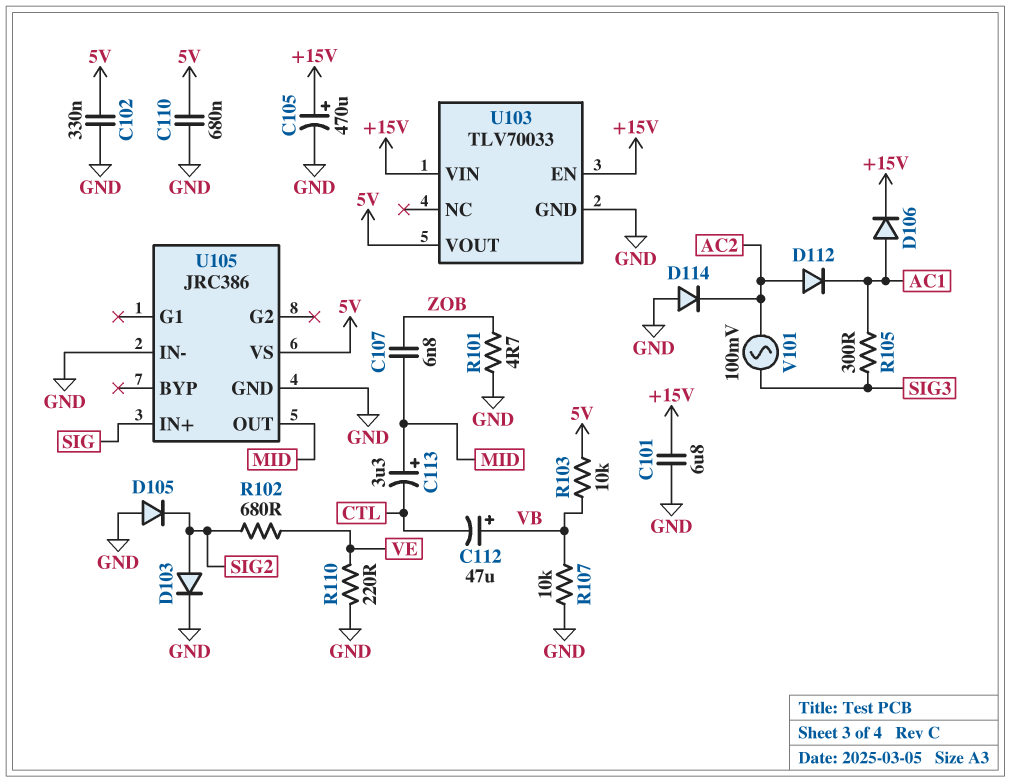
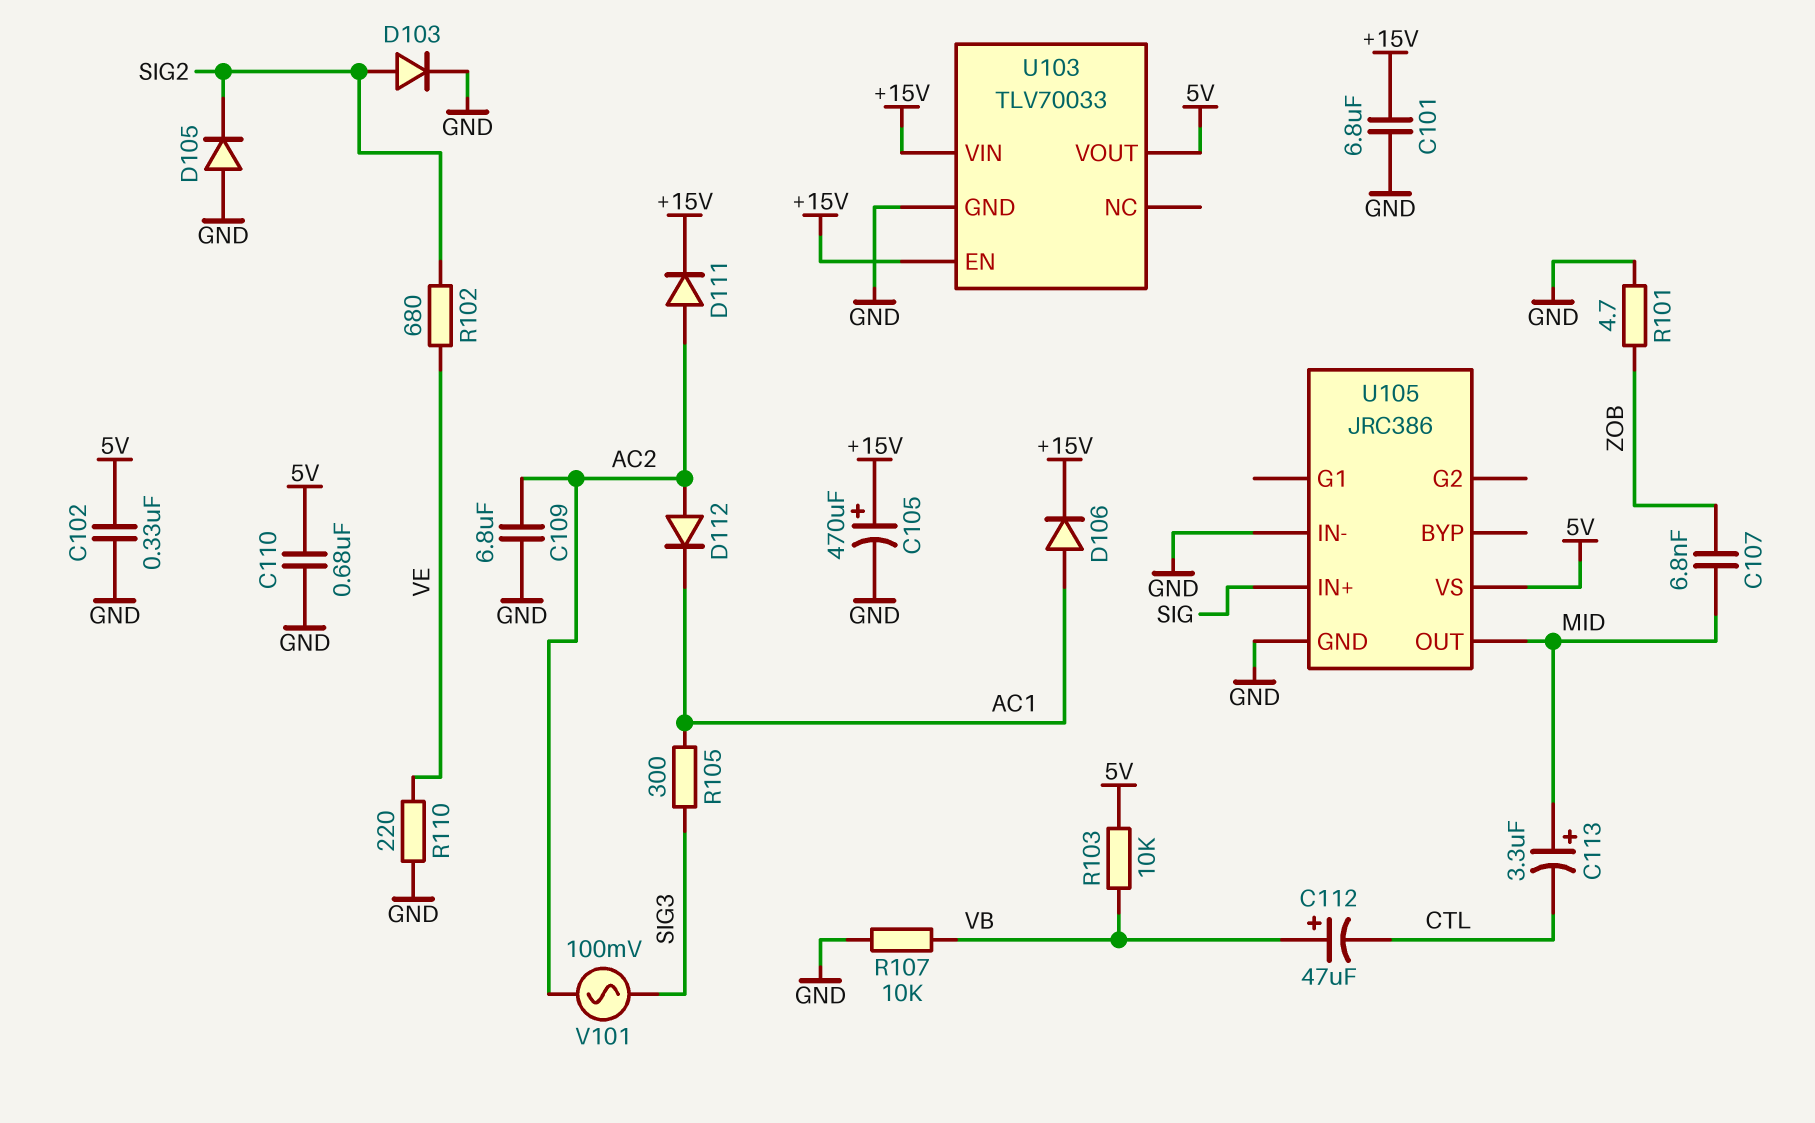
C109: none -> 6.8uF (AC2, GND)
D111: none -> diode (A AC2, K +15V)
D114: diode (A GND, K AC2) -> none

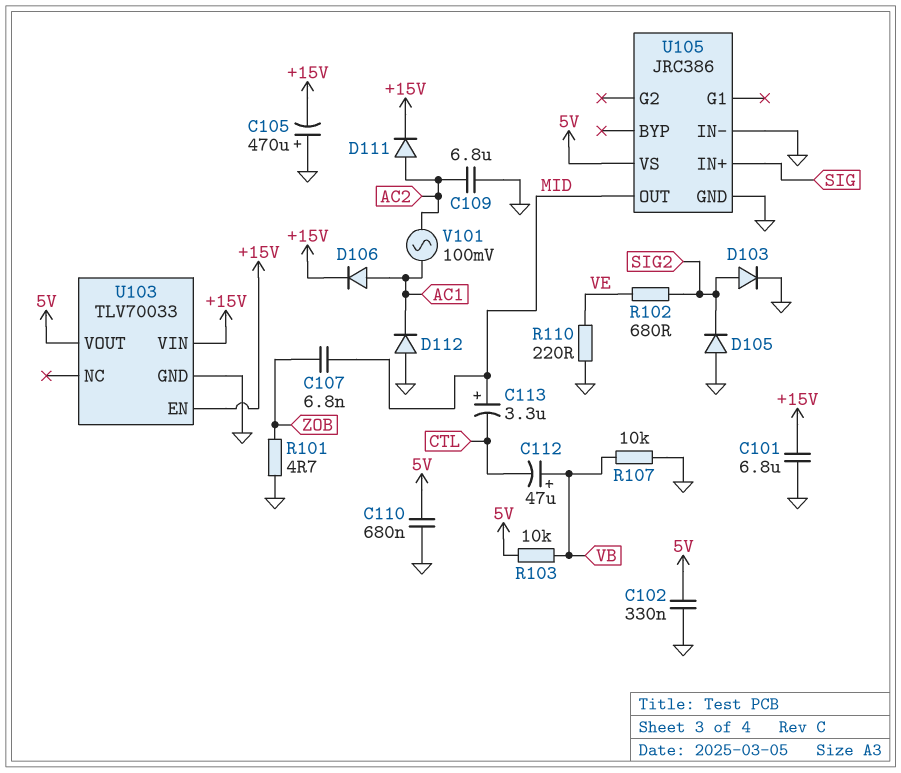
C105: 470uF (plus +15V, minus GND) -> 470uF (plus GND, minus +15V)
D112: diode (A AC2, K AC1) -> diode (A GND, K AC1)
R105: 300 (AC1, SIG3) -> none
V101: AC 100mV (AC2, SIG3) -> AC 100mV (AC1, AC2)

